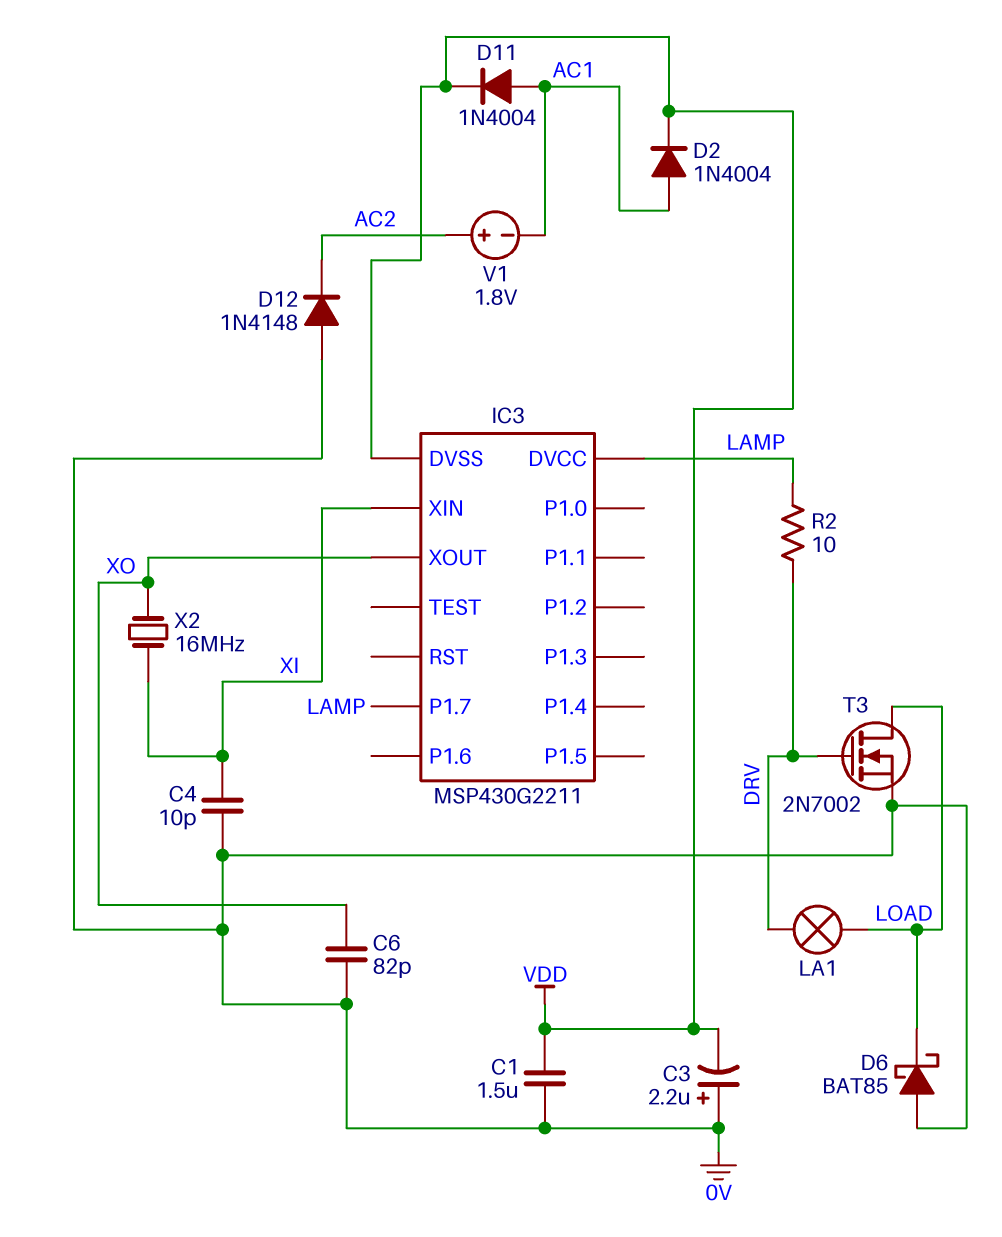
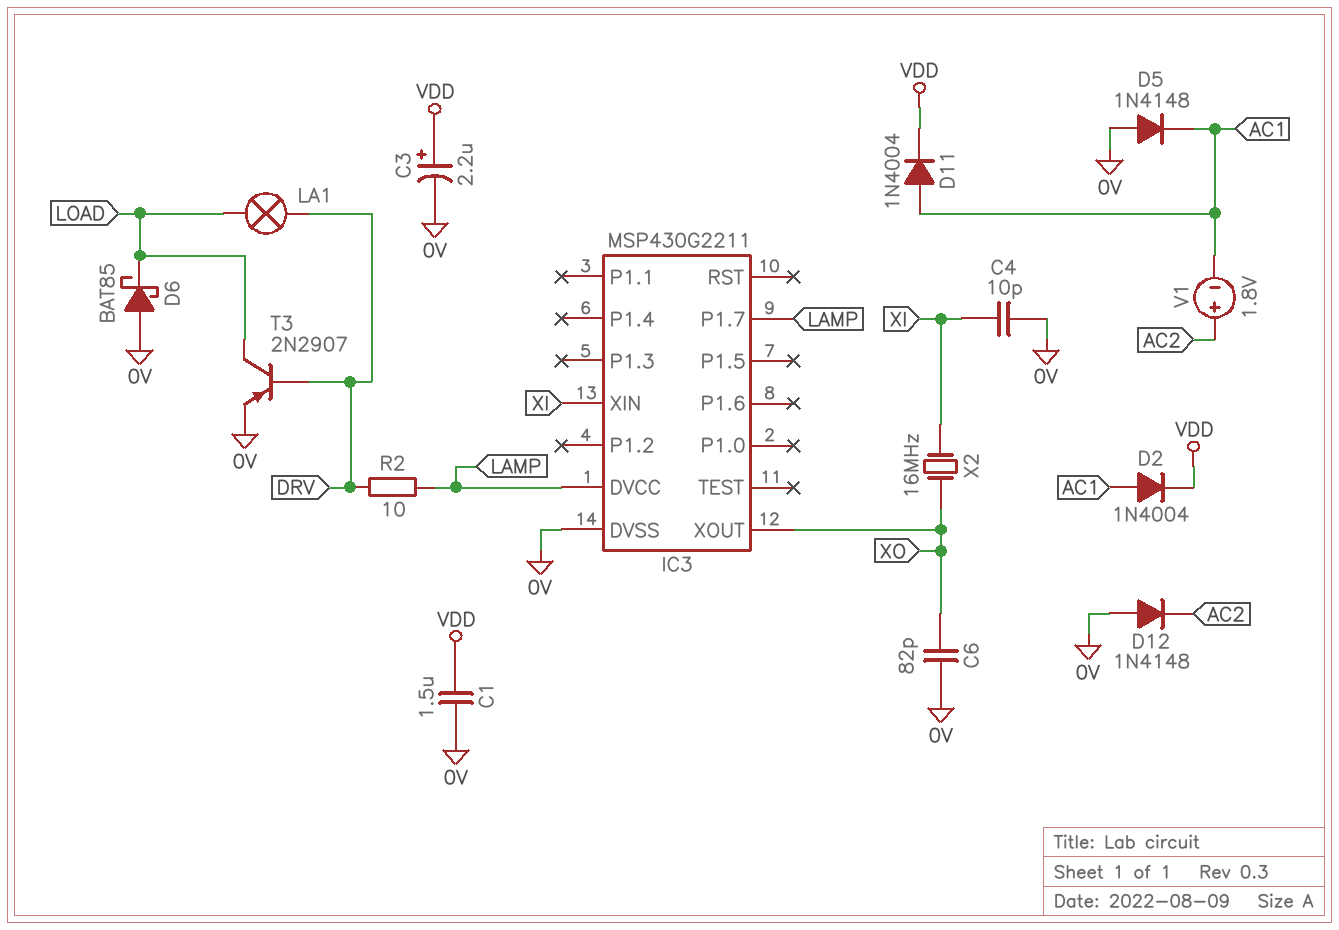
C3: 2.2uF (plus 0V, minus VDD) -> 2.2uF (plus VDD, minus 0V)
D5: none -> diode 1N4148 (A 0V, K AC1)
IC3 pin DVSS: VDD -> 0V
T3: NMOS 2N7002 (G DRV, D LOAD, S 0V) -> PNP 2N2907 (B DRV, C LOAD, E 0V)

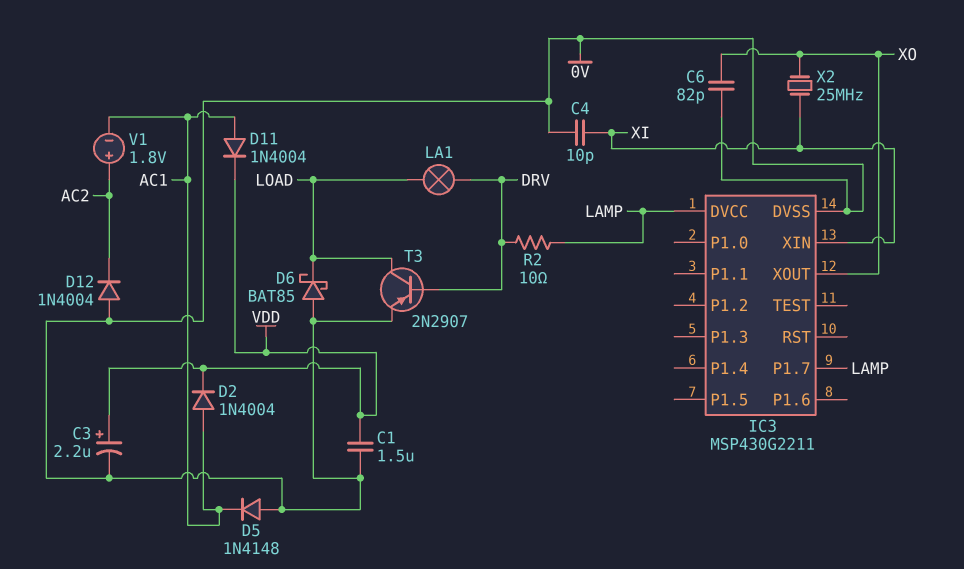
D12: diode 1N4148 (A 0V, K AC2) -> diode 1N4004 (A 0V, K AC2)
X2: 16MHz (XI, XO) -> 25MHz (XI, XO)

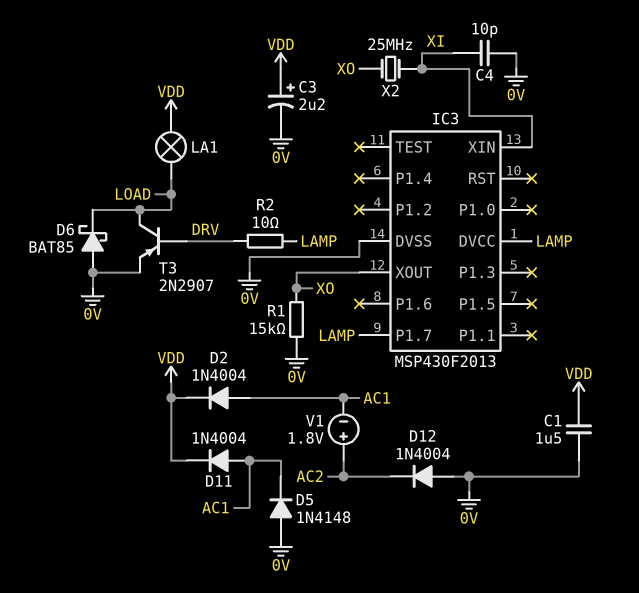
C6: 82pF (0V, XO) -> none
IC3: MSP430G2211 -> MSP430F2013
LA1: lamp (DRV, LOAD) -> lamp (LOAD, VDD)
R1: none -> 15k (0V, XO)

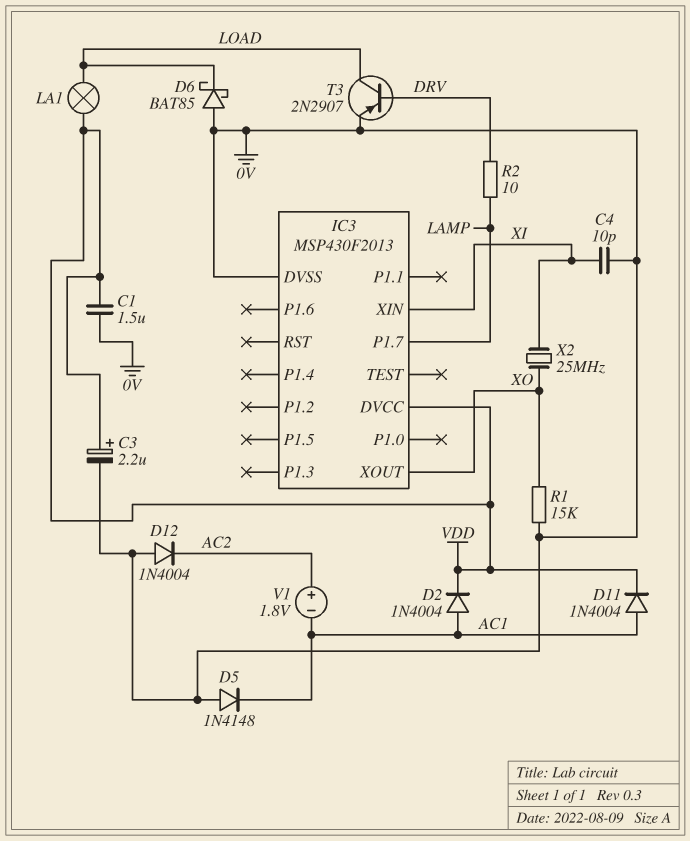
IC3 pin DVCC: LAMP -> VDD

